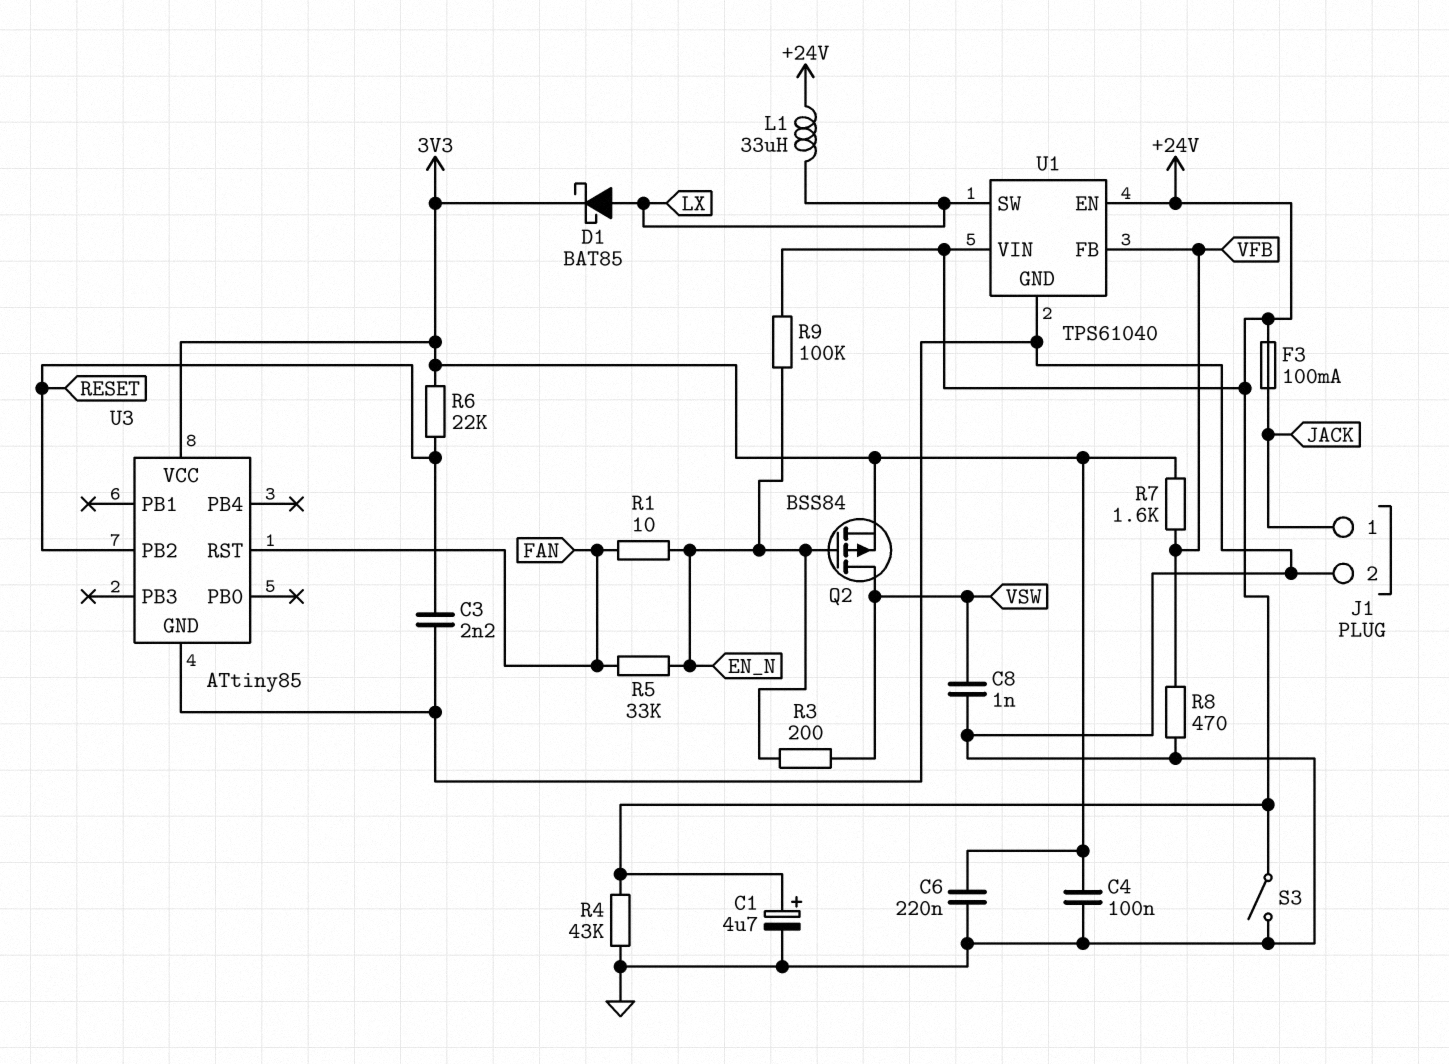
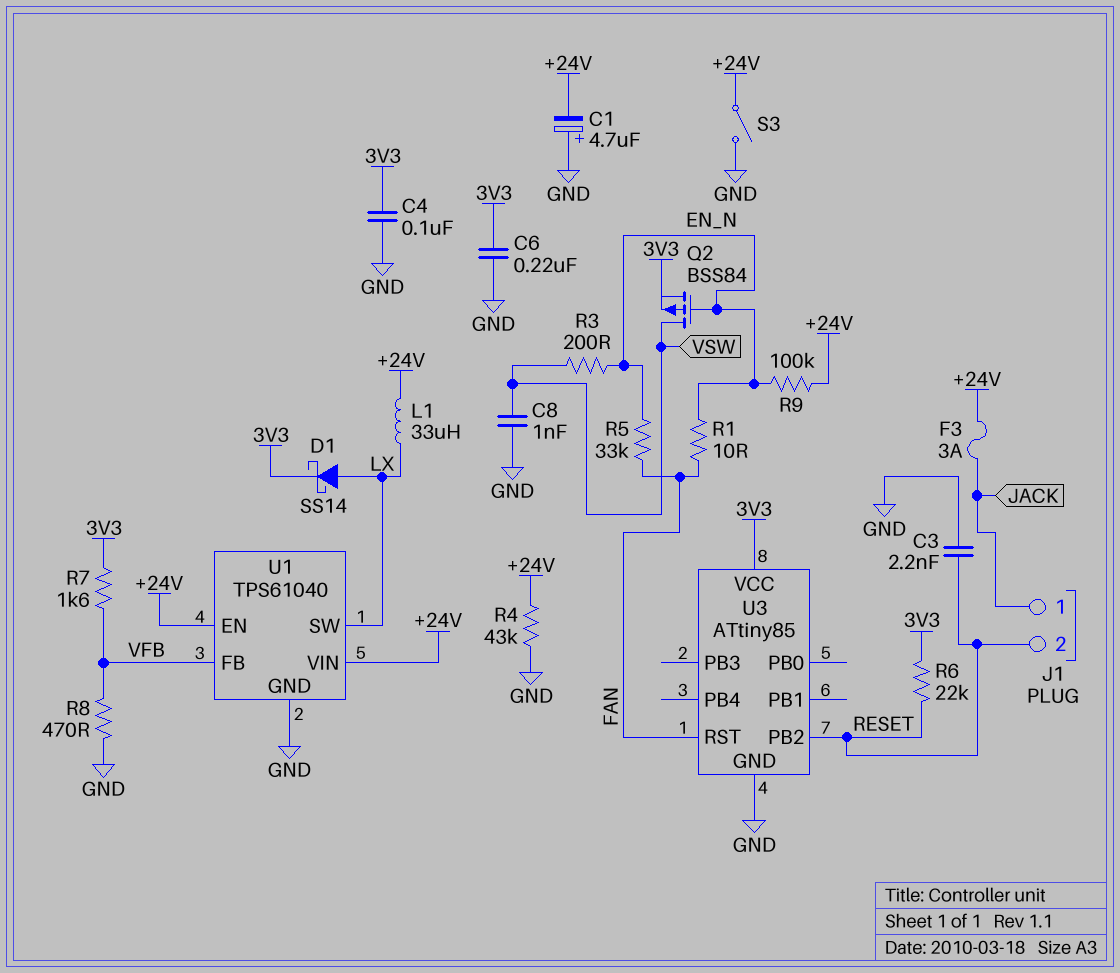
C1: 4.7uF (plus +24V, minus GND) -> 4.7uF (plus GND, minus +24V)
D1: schottky BAT85 (A LX, K 3V3) -> schottky SS14 (A LX, K 3V3)
F3: 100mA (+24V, JACK) -> 3A (+24V, JACK)
J1 pin 2: GND -> RESET

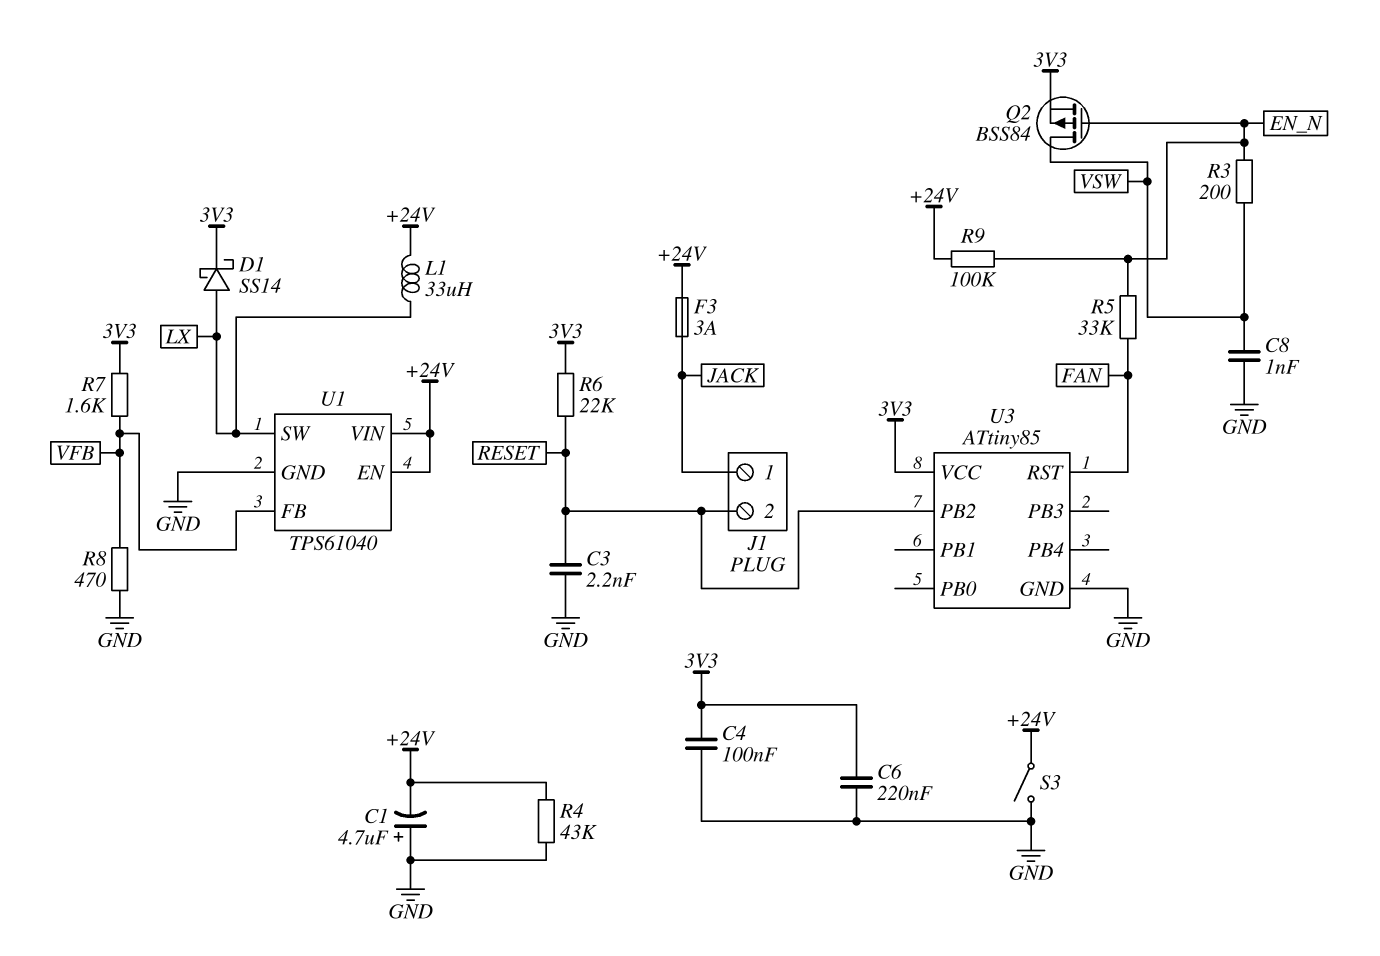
R1: 10 (EN_N, FAN) -> none

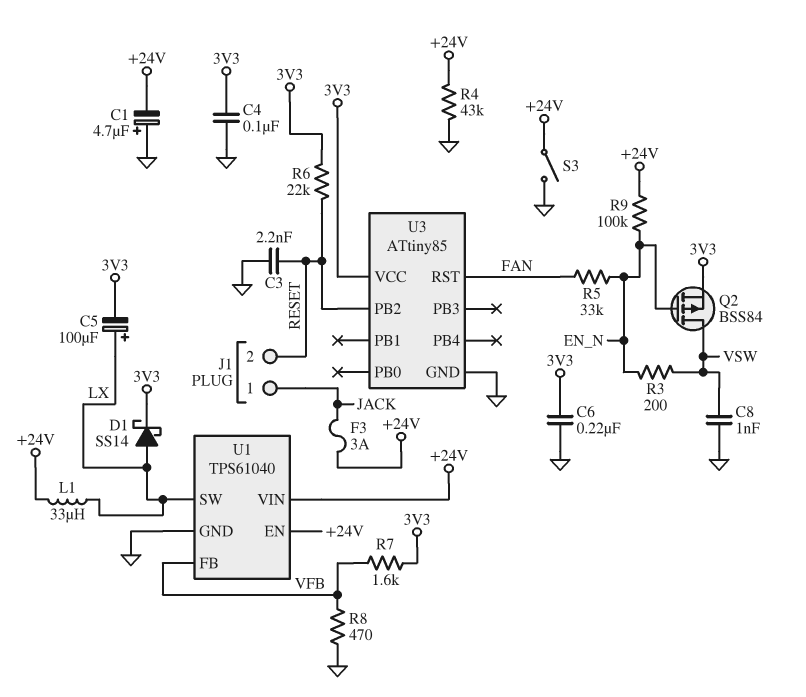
C5: none -> 100uF (plus LX, minus 3V3)

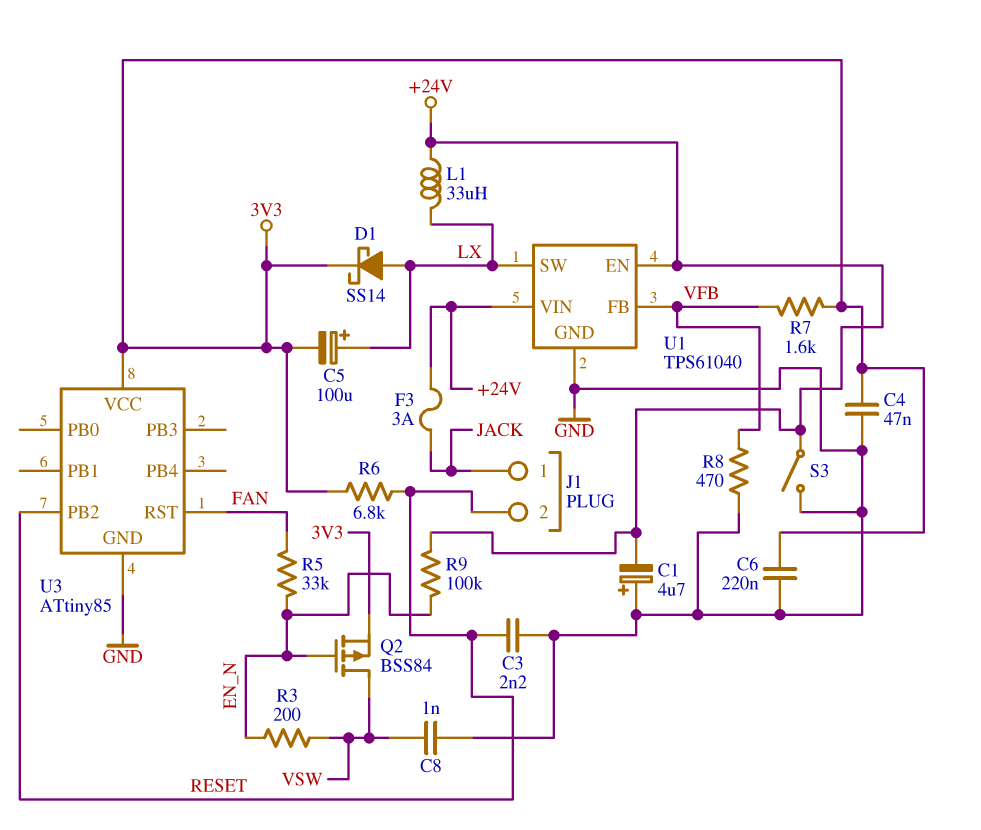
C4: 100nF (3V3, GND) -> 47nF (3V3, GND)
R4: 43k (+24V, GND) -> none
R6: 22k (3V3, RESET) -> 6.8k (3V3, RESET)

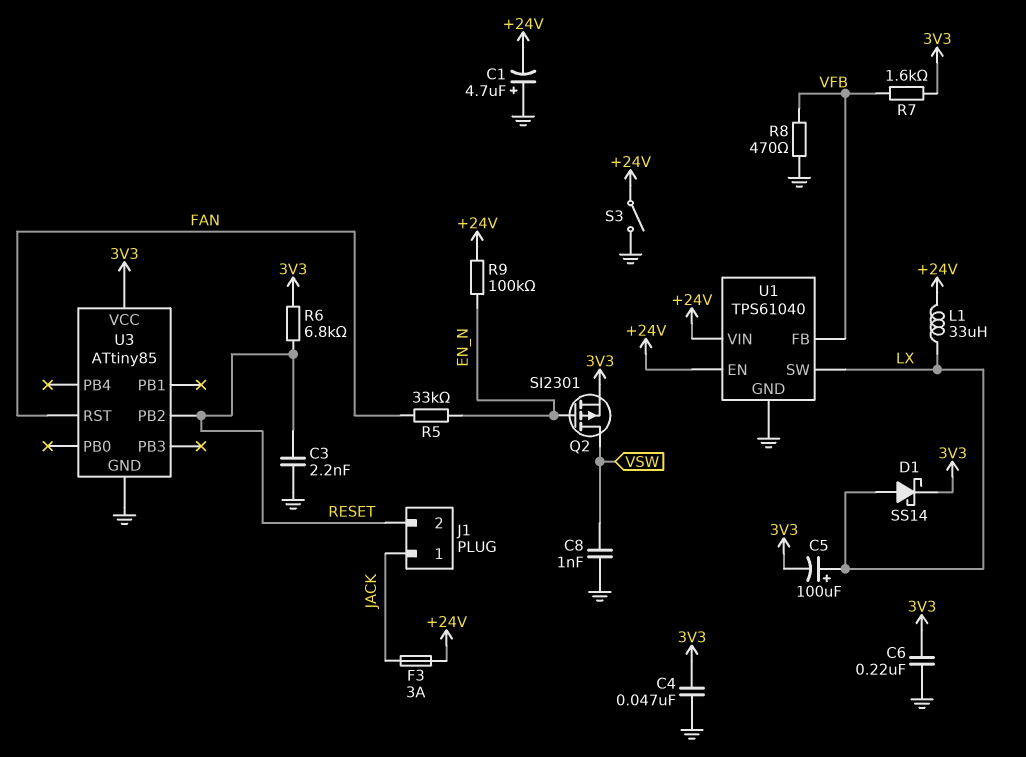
Q2: PMOS BSS84 (G EN_N, D VSW, S 3V3) -> PMOS SI2301 (G EN_N, D VSW, S 3V3)
R3: 200 (EN_N, VSW) -> none

